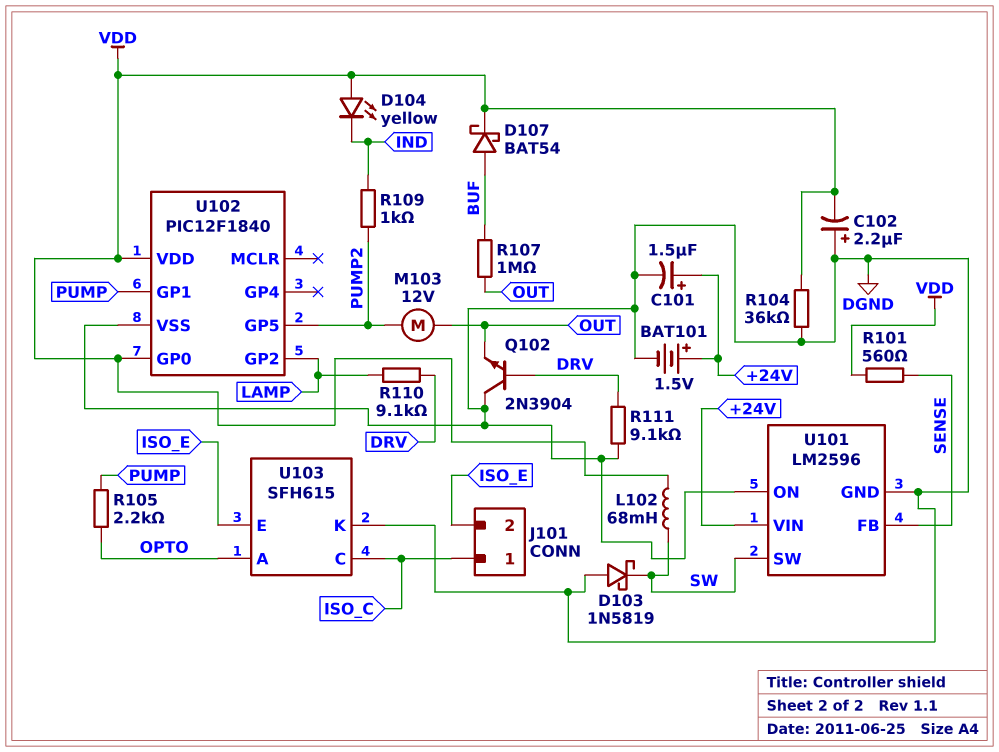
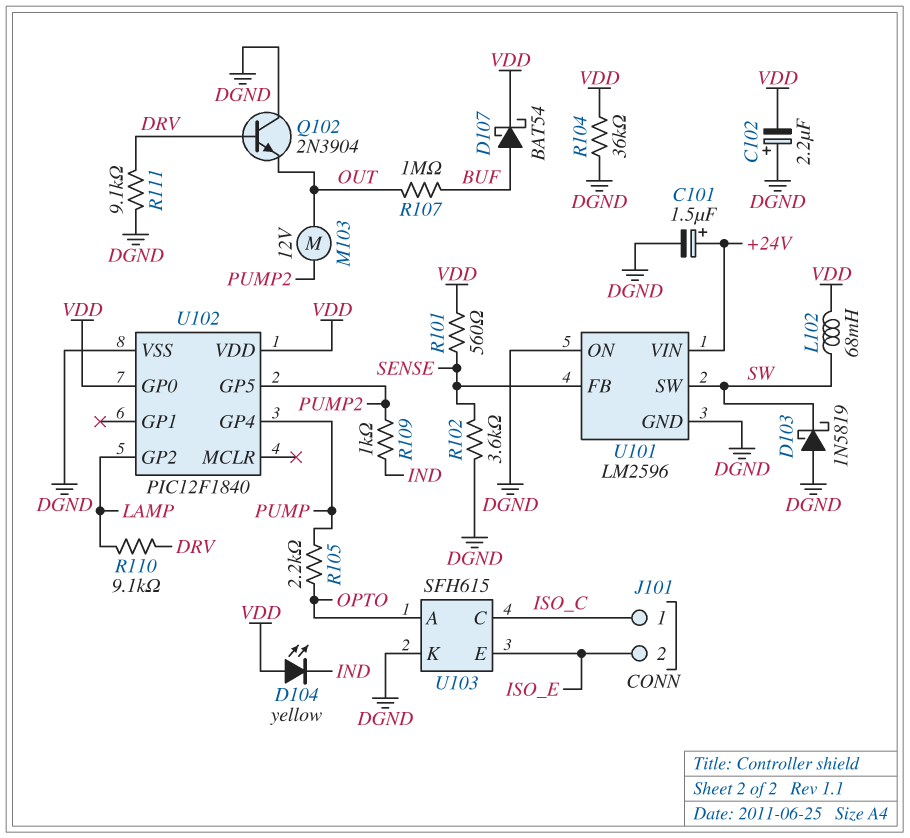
BAT101: 1.5V (plus +24V, minus DGND) -> none
R102: none -> 3.6k (DGND, SENSE)
U102 pin GP1: PUMP -> none
U102 pin GP4: none -> PUMP

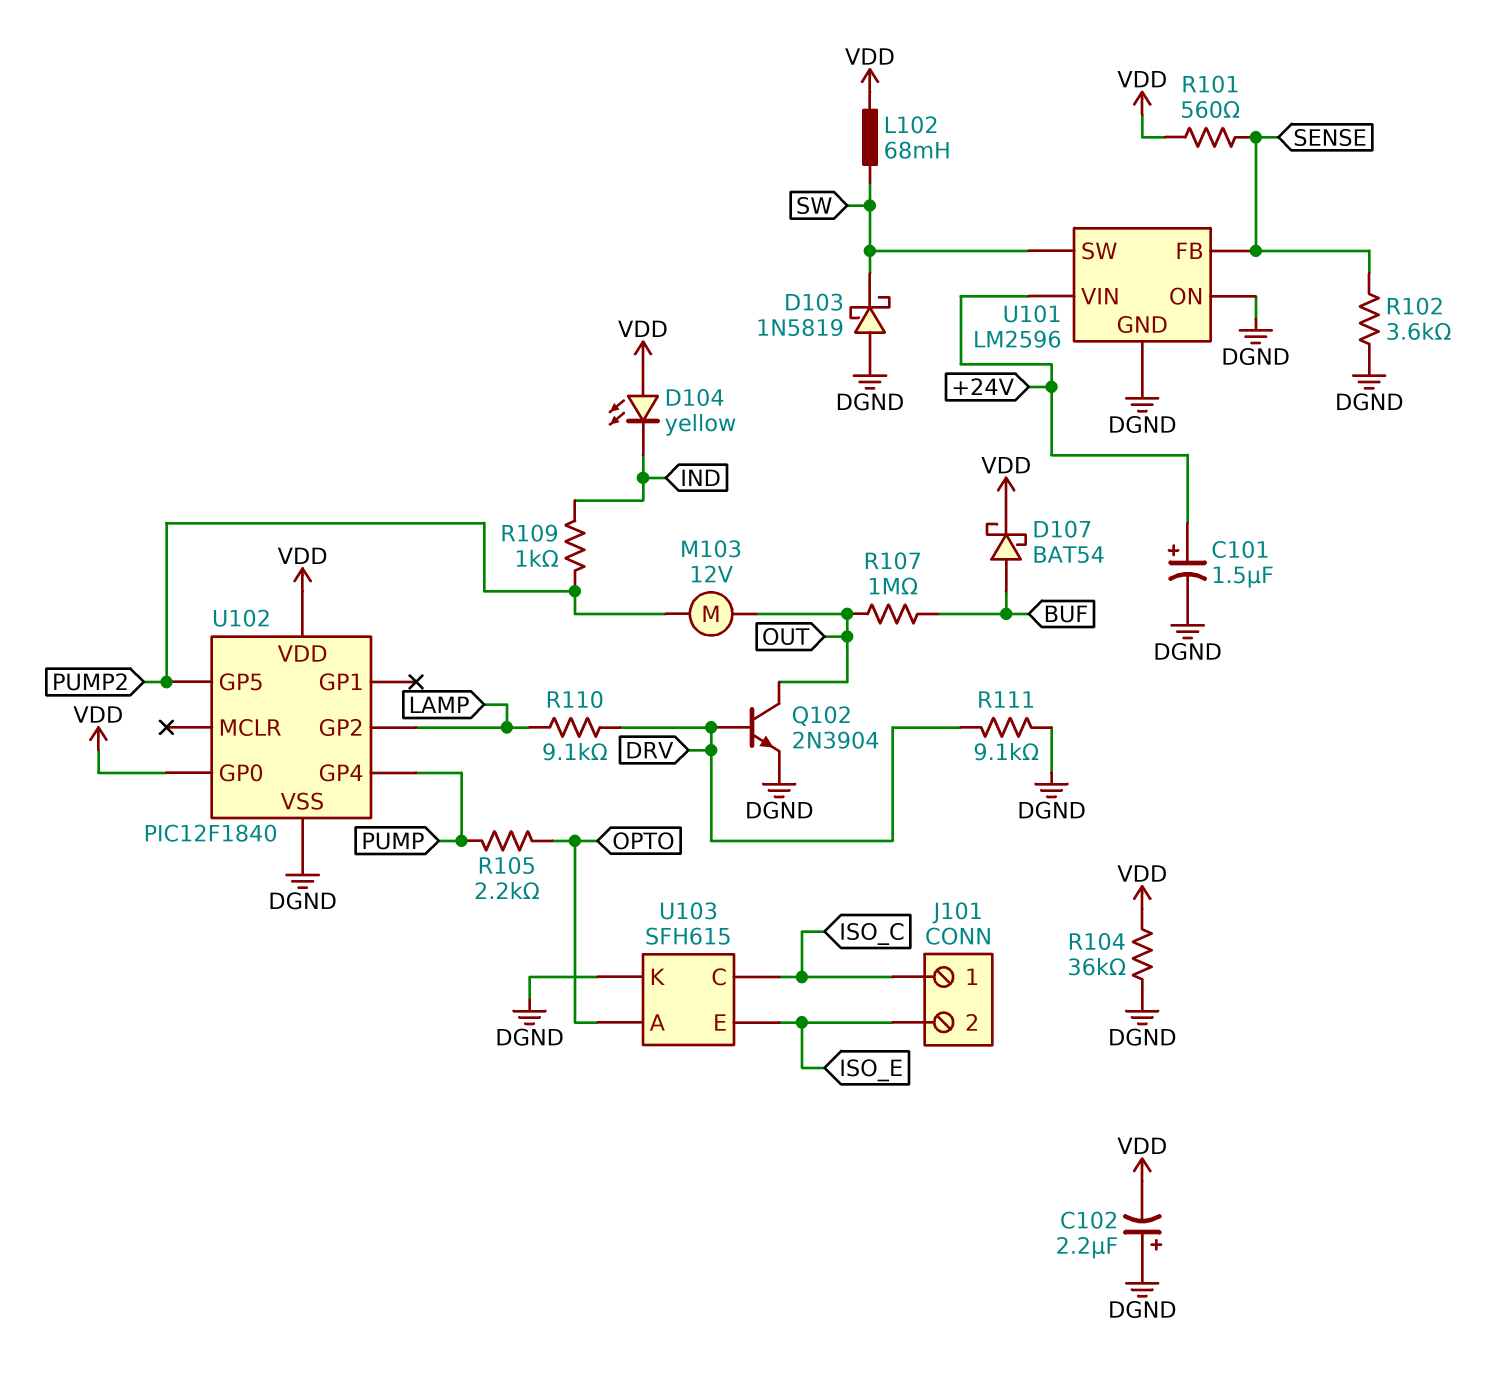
Q102: NPN 2N3904 (B DRV, C DGND, E OUT) -> NPN 2N3904 (B DRV, C OUT, E DGND)

